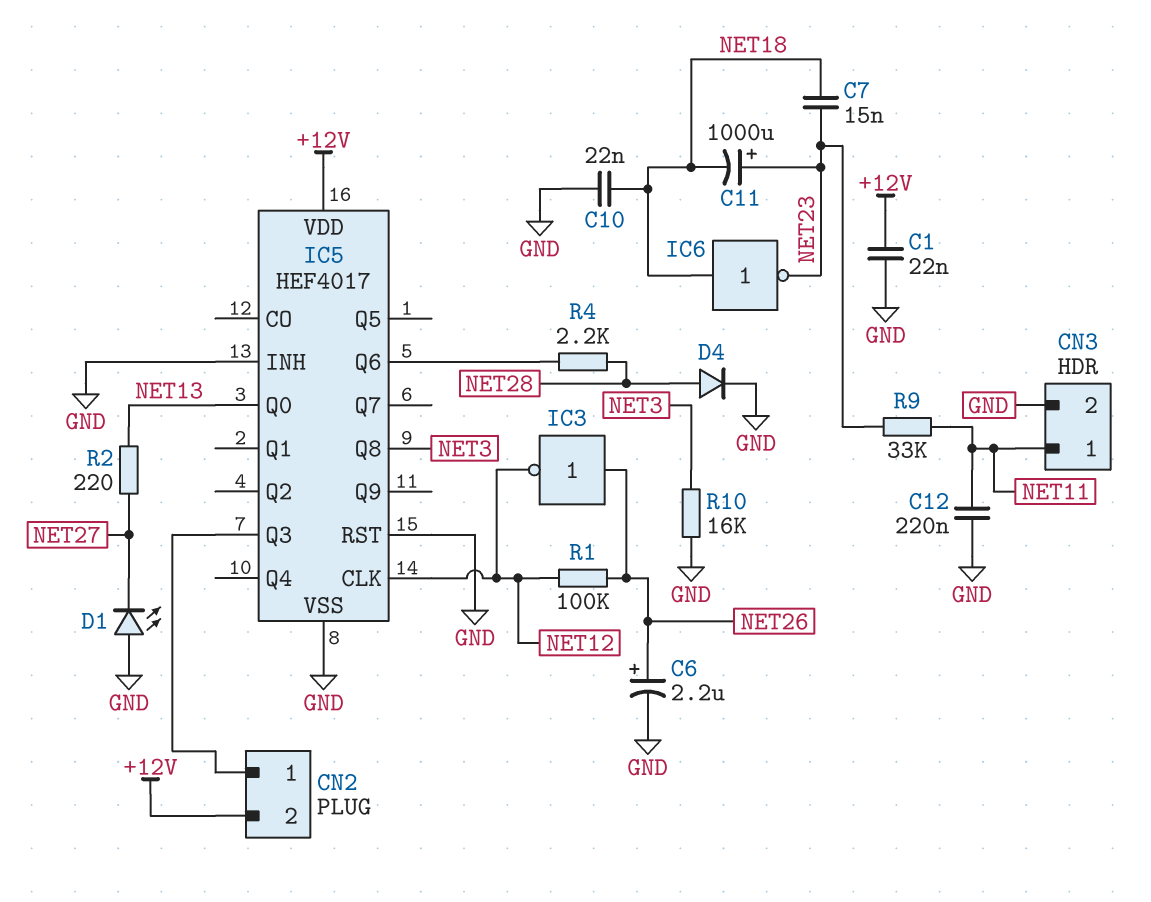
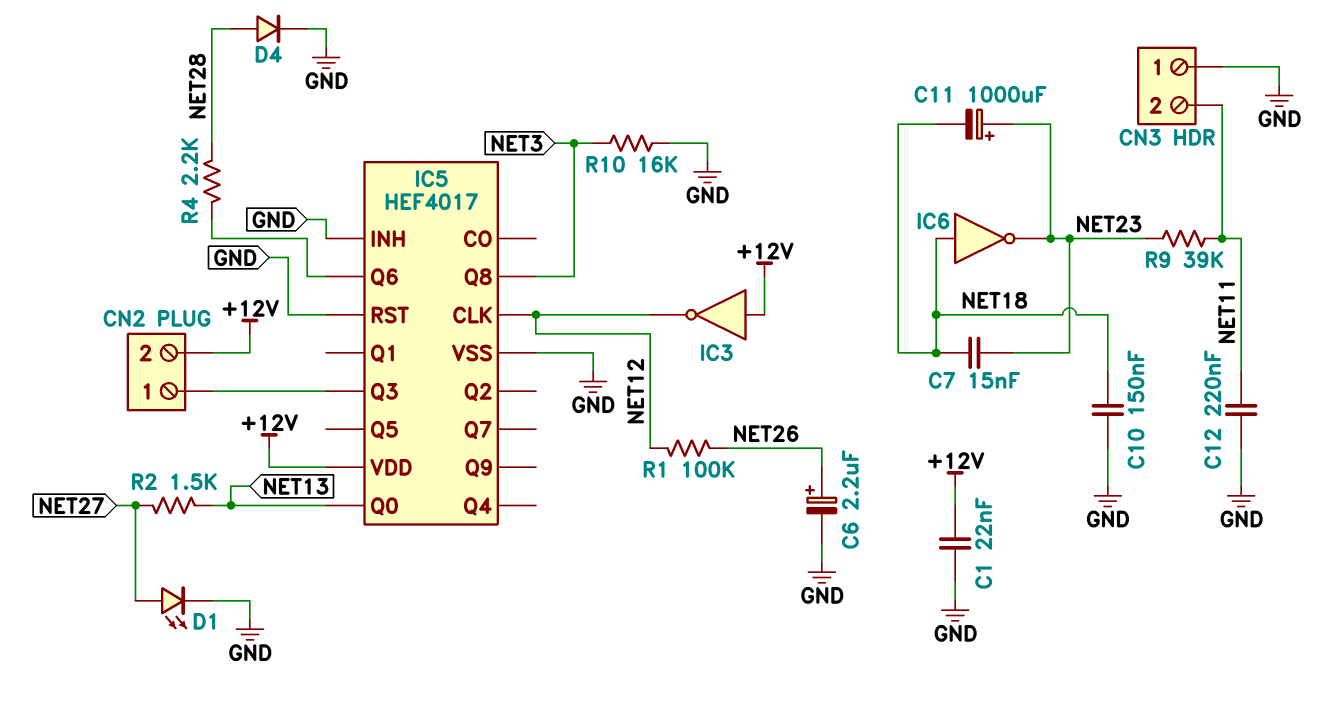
C10: 22nF (GND, NET18) -> 150nF (GND, NET18)
CN3 pin 1: NET11 -> GND
CN3 pin 2: GND -> NET11
D1: LED (A GND, K NET27) -> LED (A NET27, K GND)
IC3: NOT (in NET26, out NET12) -> NOT (in +12V, out NET12)
R2: 220 (NET13, NET27) -> 1.5k (NET13, NET27)
R9: 33k (NET11, NET23) -> 39k (NET11, NET23)

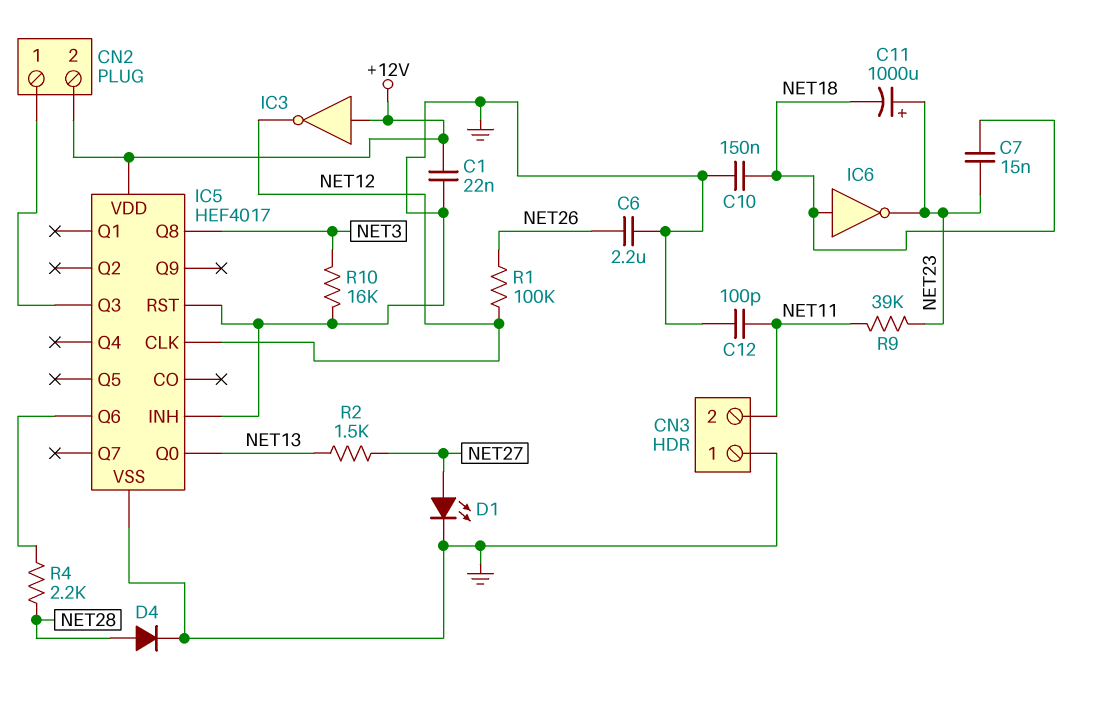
C6: 2.2uF (plus NET26, minus GND) -> 2.2uF (GND, NET26)
C12: 220nF (GND, NET11) -> 100pF (GND, NET11)

